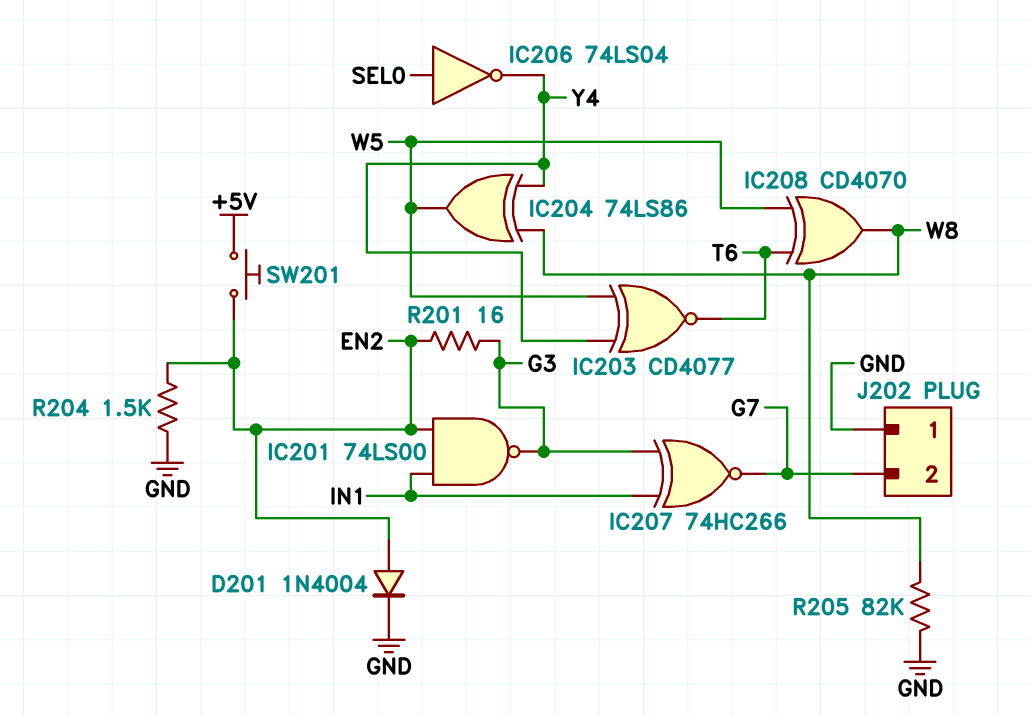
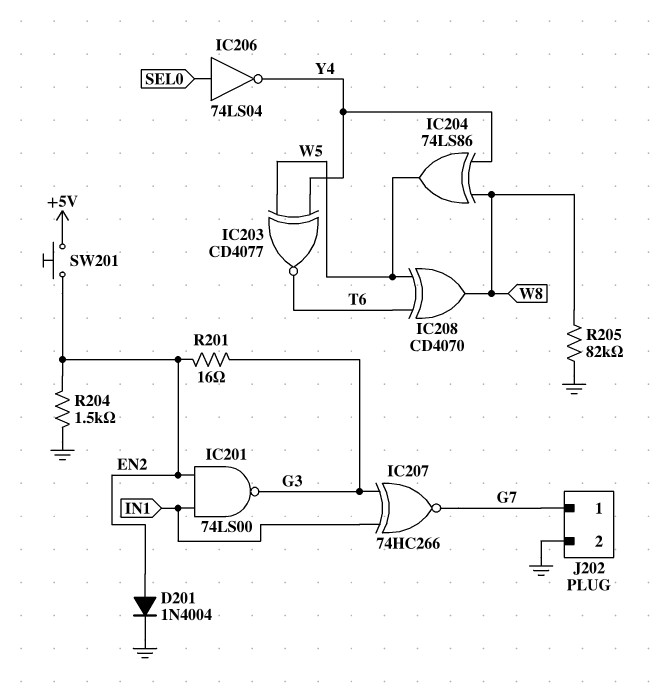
J202 pin 1: GND -> G7
J202 pin 2: G7 -> GND

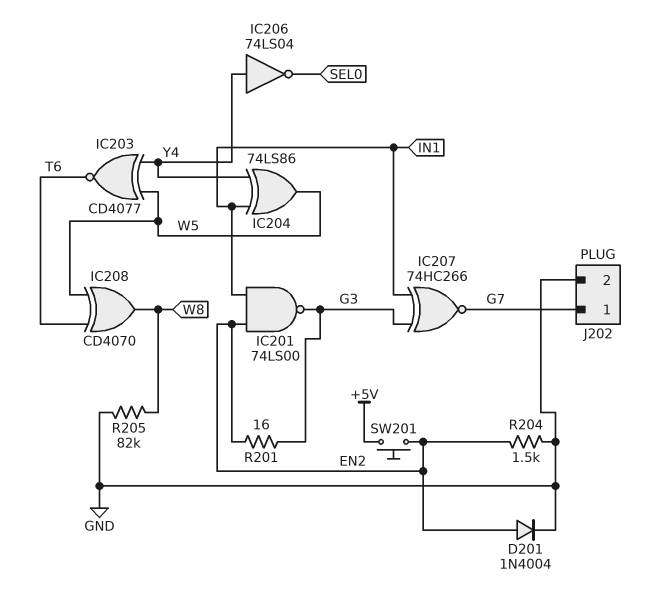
IC204: XOR 74LS86 (in W8, in Y4, out W5) -> XOR 74LS86 (in IN1, in Y4, out W5)
IC206: NOT 74LS04 (in SEL0, out Y4) -> NOT 74LS04 (in Y4, out SEL0)

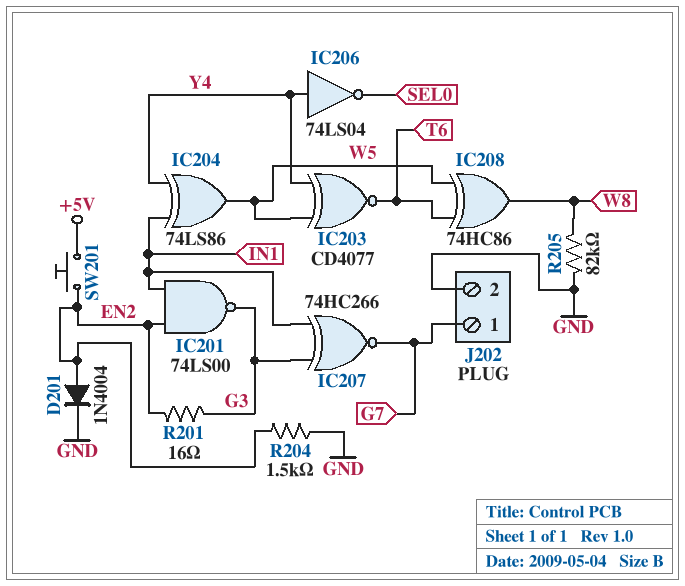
IC208: XOR CD4070 (in T6, in W5, out W8) -> XOR 74HC86 (in T6, in W5, out W8)

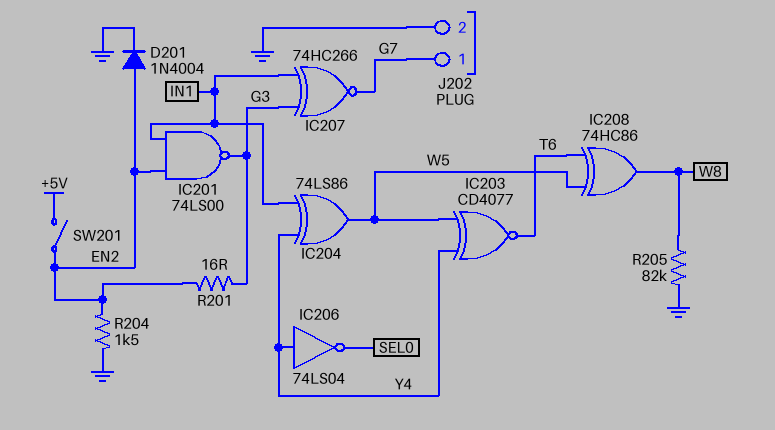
SW201: button (+5V, EN2) -> switch (+5V, EN2)

